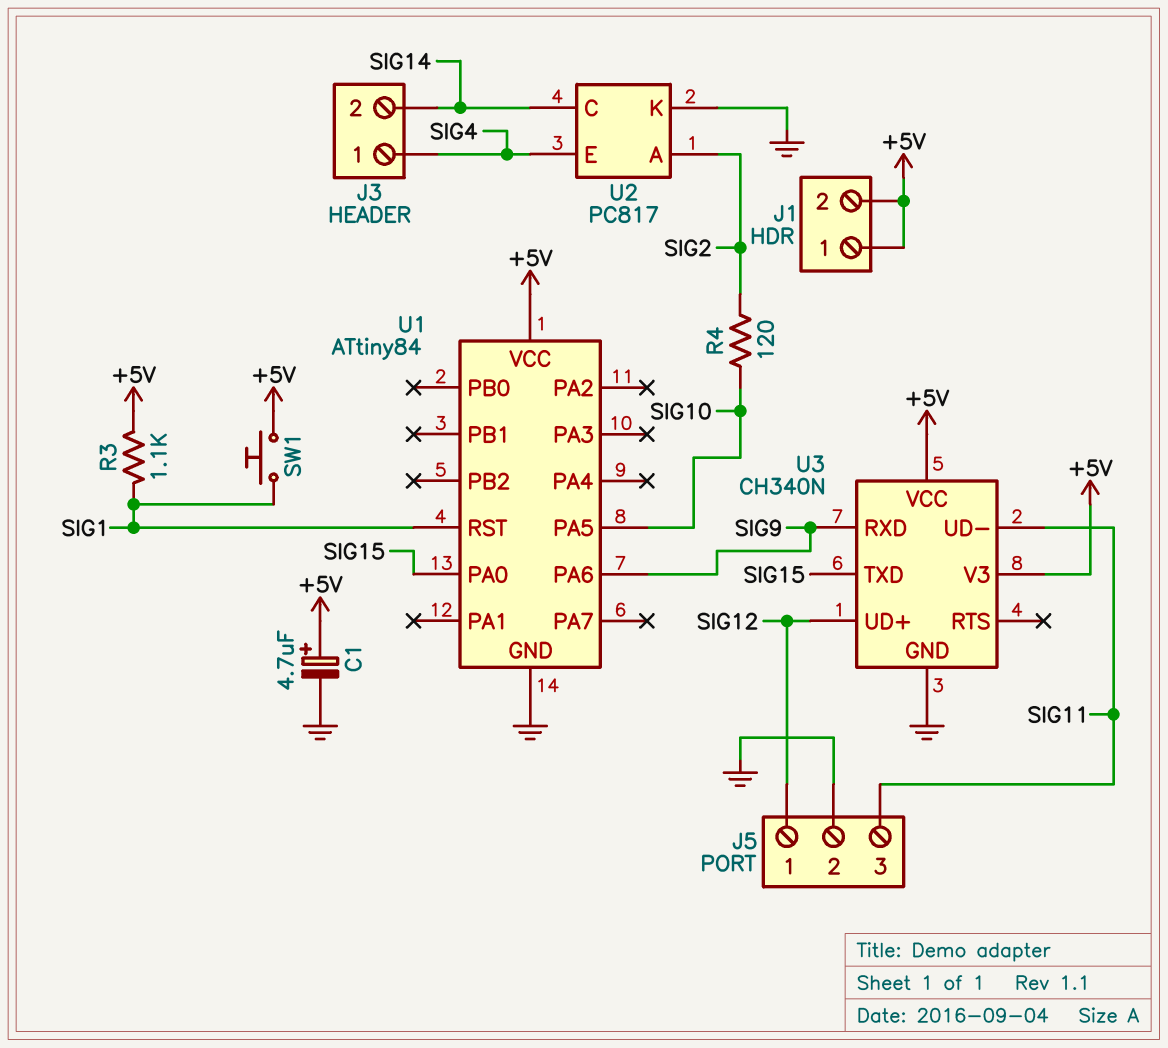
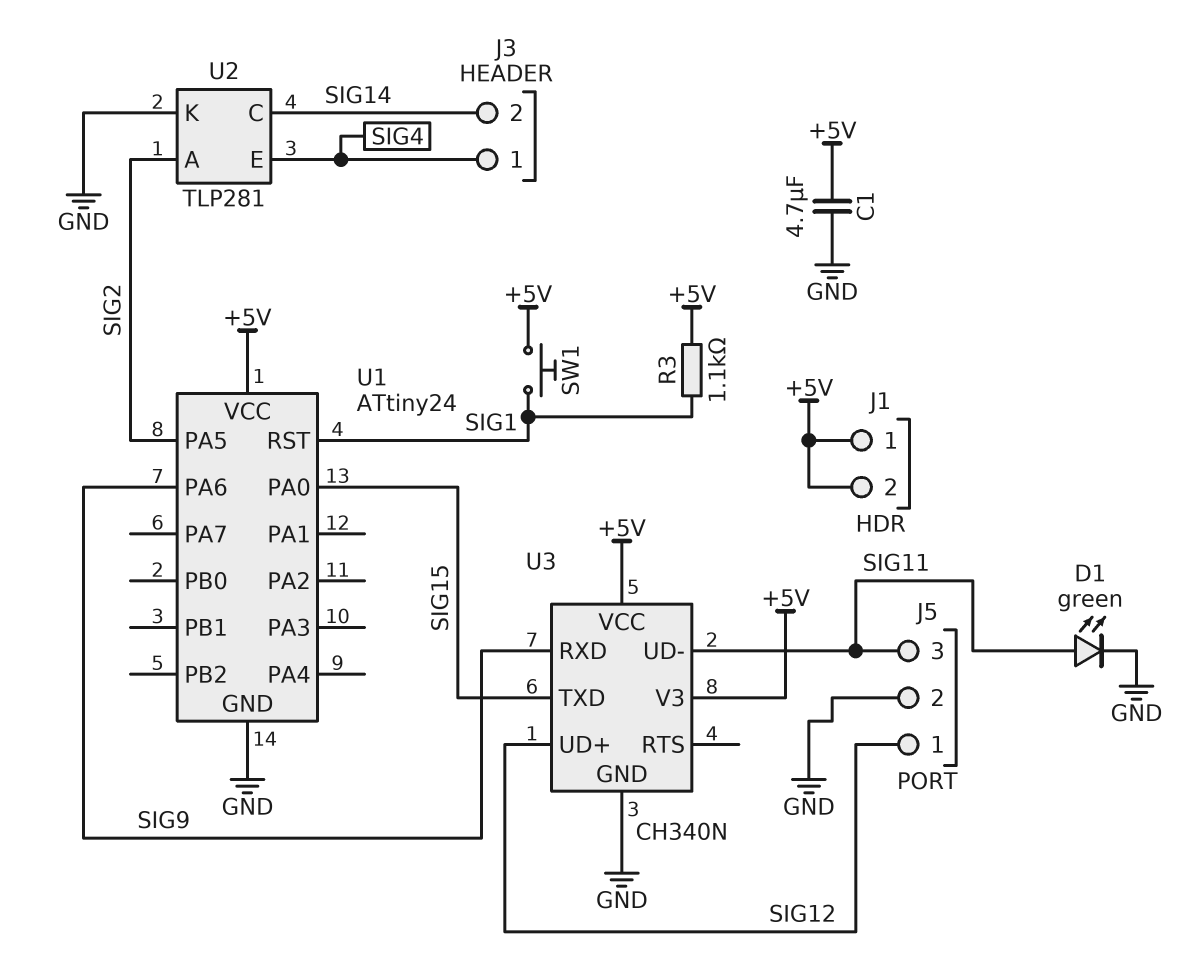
C1: 4.7uF (plus +5V, minus GND) -> 4.7uF (+5V, GND)
D1: none -> LED green (A SIG11, K GND)
R4: 120 (SIG2, SIG10) -> none
U1: ATtiny84 -> ATtiny24
U1 pin PA5: SIG10 -> SIG2
U2: PC817 -> TLP281

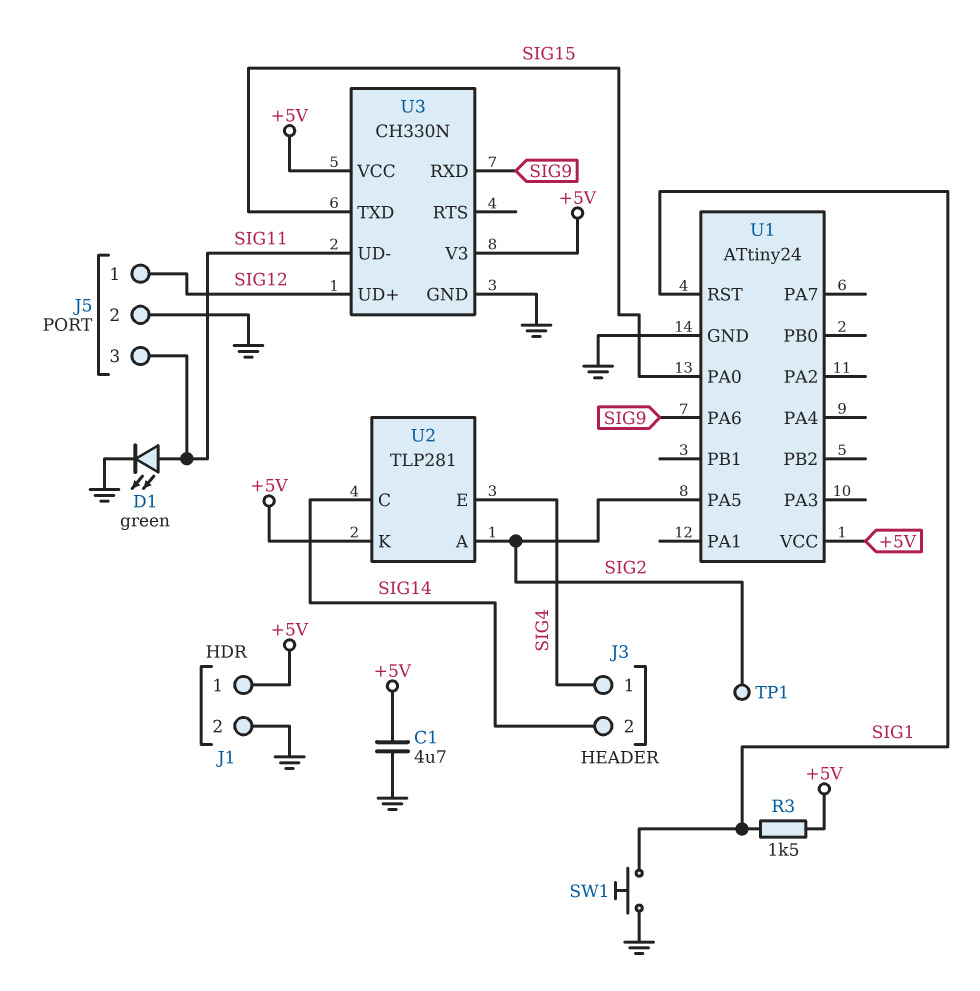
J1 pin 2: +5V -> GND
R3: 1.1k (+5V, SIG1) -> 1.5k (+5V, SIG1)
SW1: button (+5V, SIG1) -> button (GND, SIG1)
TP1: none -> test point (SIG2)
U2 pin K: GND -> +5V
U3: CH340N -> CH330N

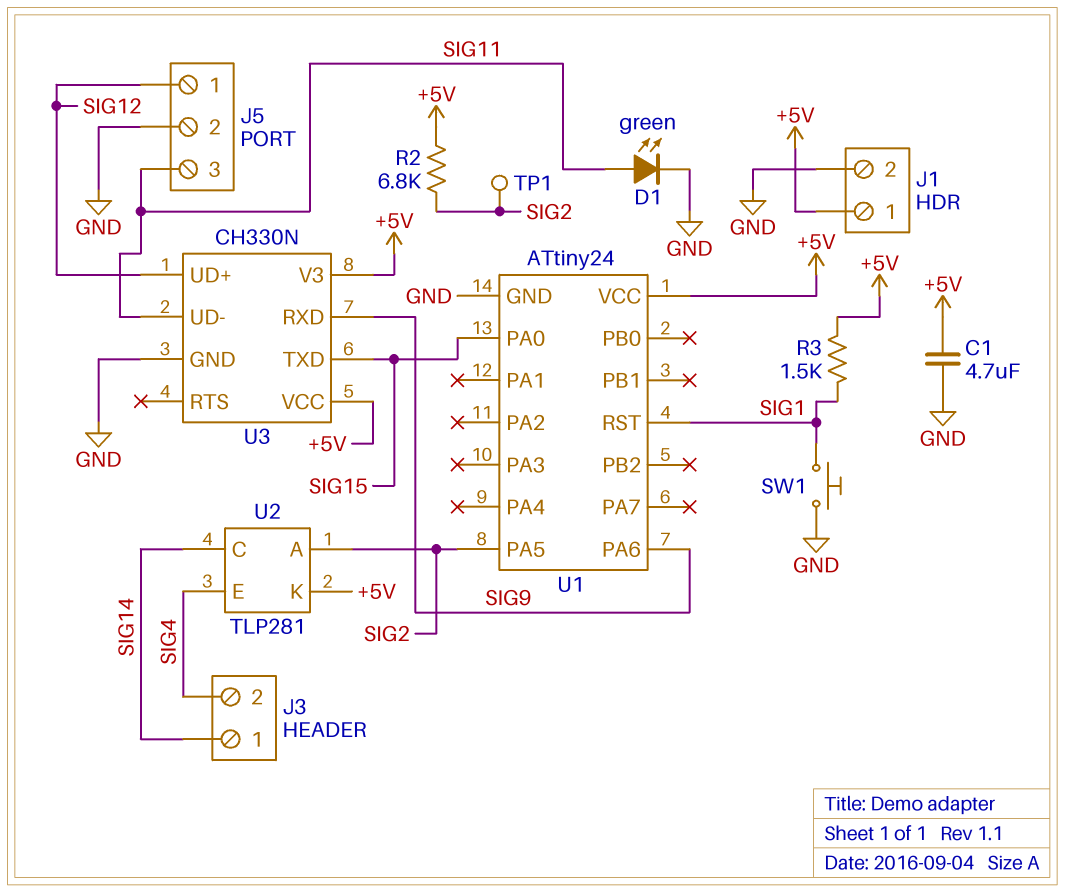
J3 pin 1: SIG4 -> SIG14
J3 pin 2: SIG14 -> SIG4
R2: none -> 6.8k (+5V, SIG2)

